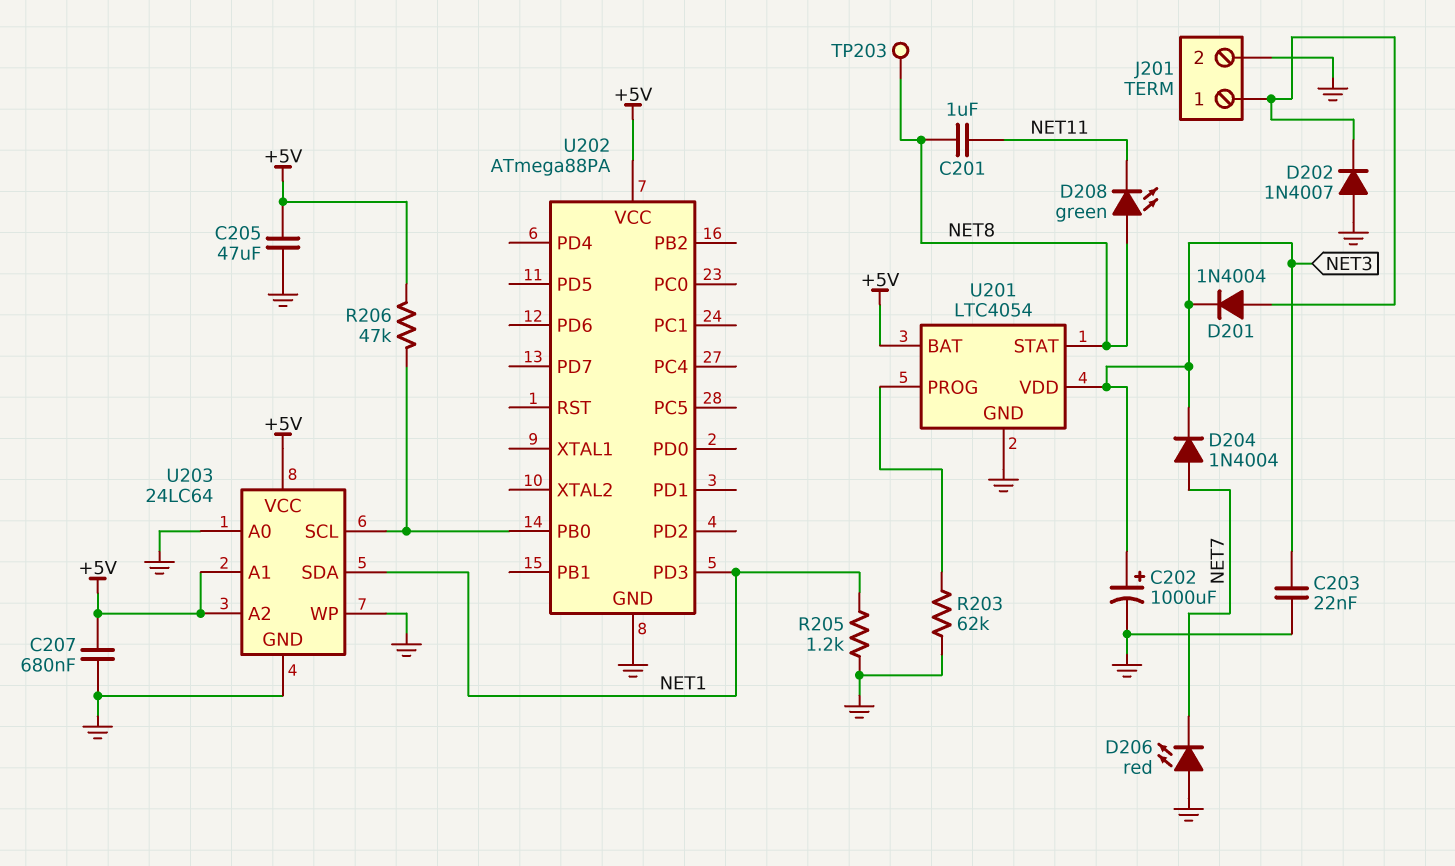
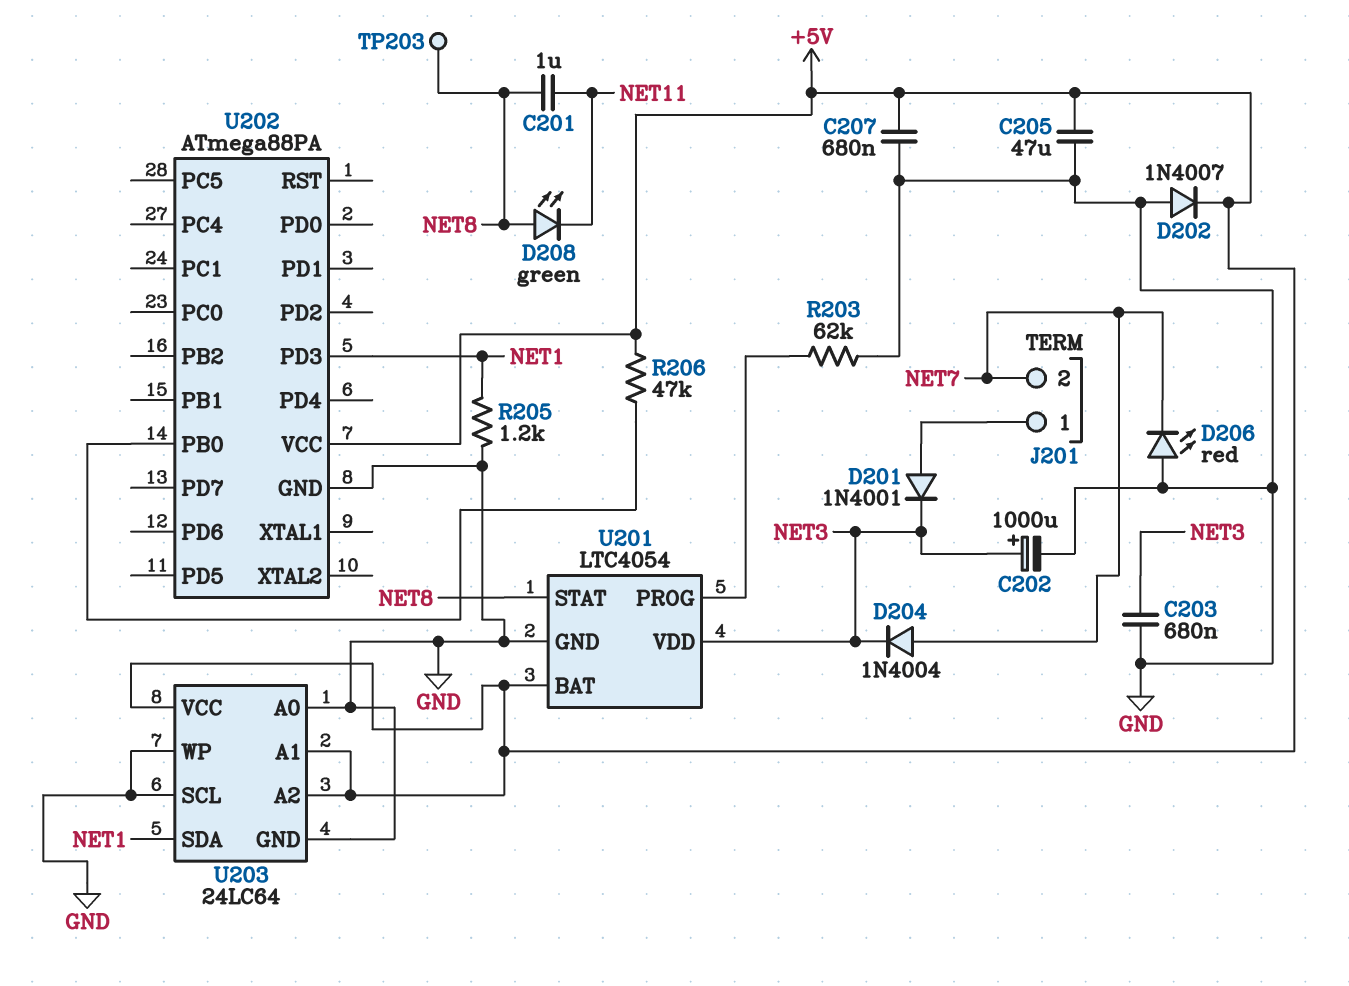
C203: 22nF (GND, NET3) -> 680nF (GND, NET3)
D201: diode 1N4004 (A J201/1, K NET3) -> diode 1N4001 (A J201/1, K NET3)
D202: diode 1N4007 (A GND, K J201/1) -> diode 1N4007 (A GND, K +5V)
J201 pin 2: GND -> NET7
U203 pin SCL: U202/PB0 -> GND

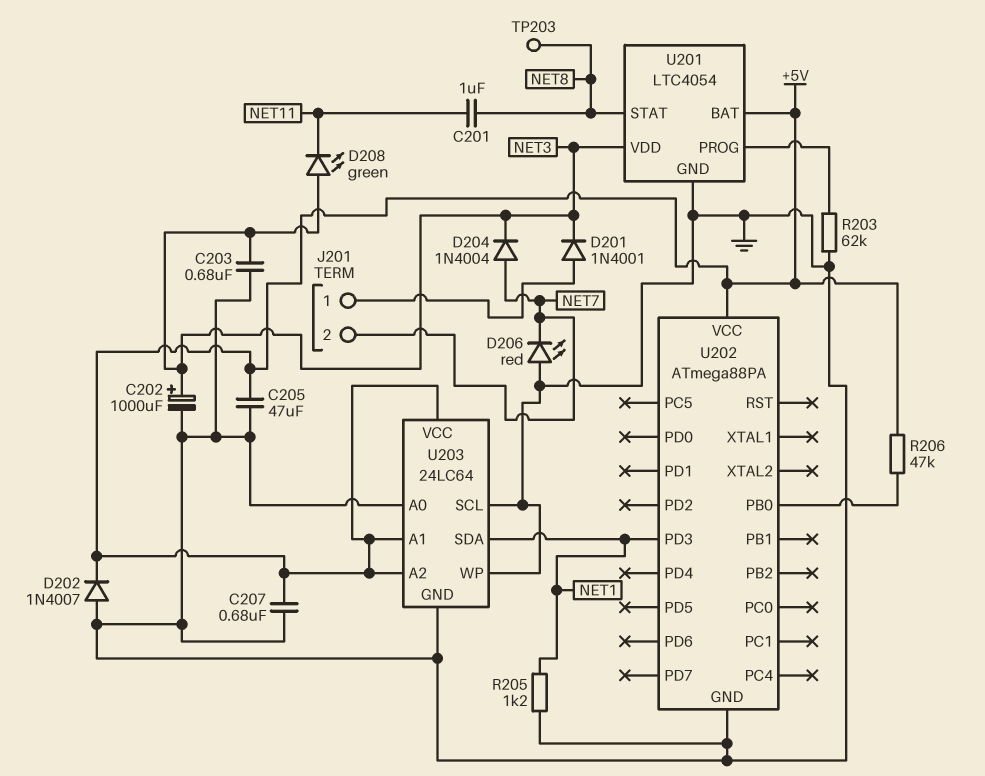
D208: LED green (A NET8, K NET11) -> LED green (A NET3, K NET11)

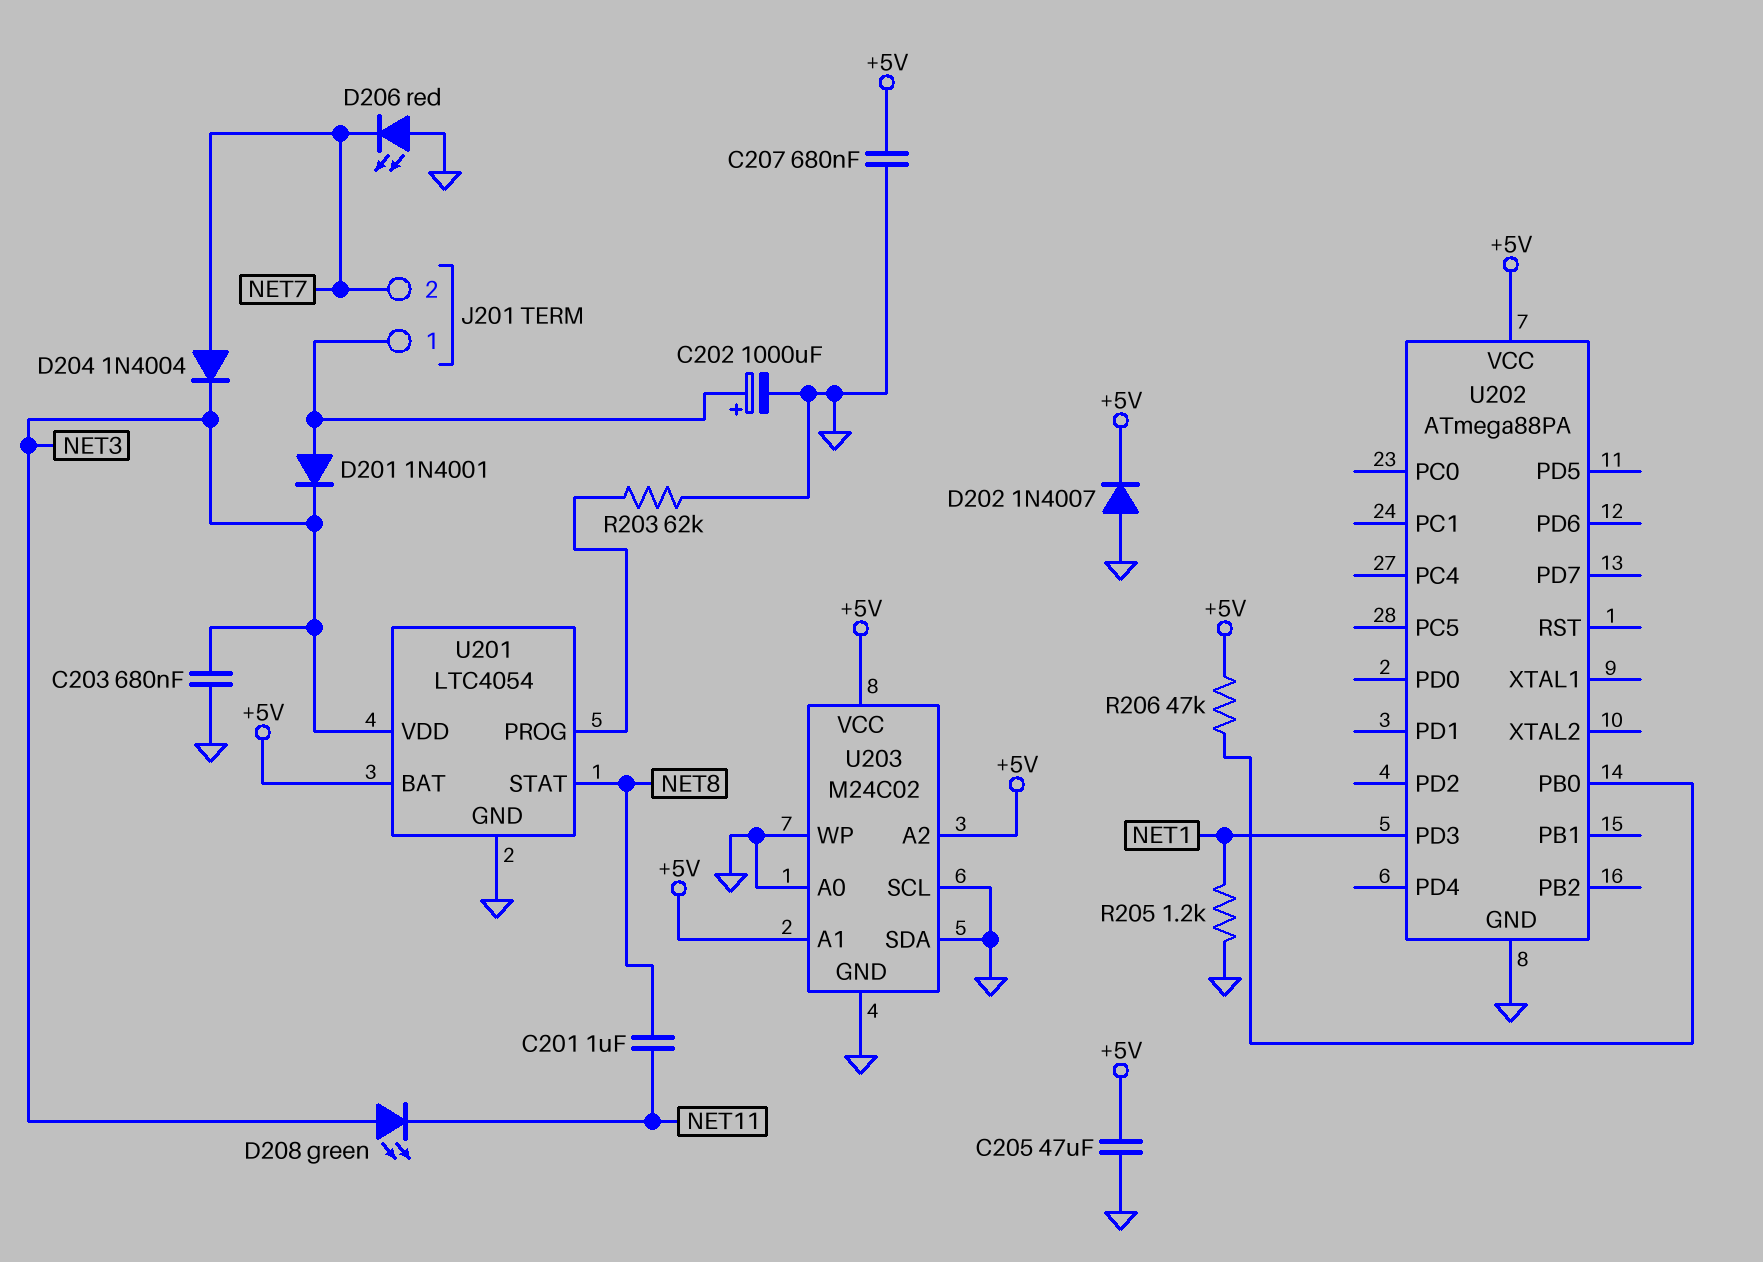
C202: 1000uF (plus NET3, minus GND) -> 1000uF (plus J201/1, minus GND)
TP203: test point (NET8) -> none
U203: 24LC64 -> M24C02
U203 pin SDA: NET1 -> GND

